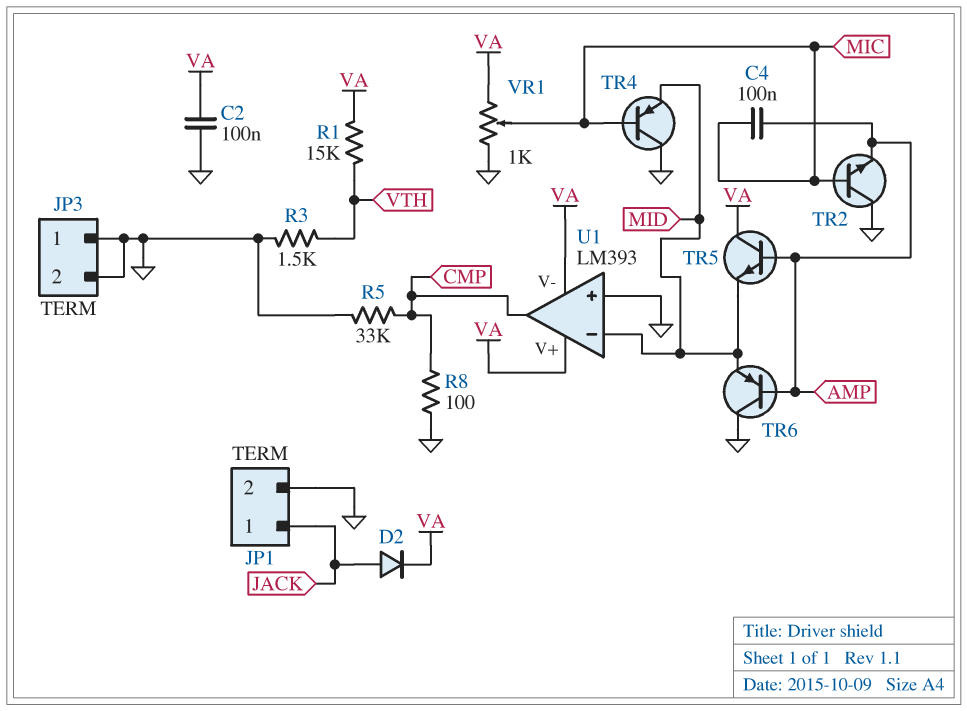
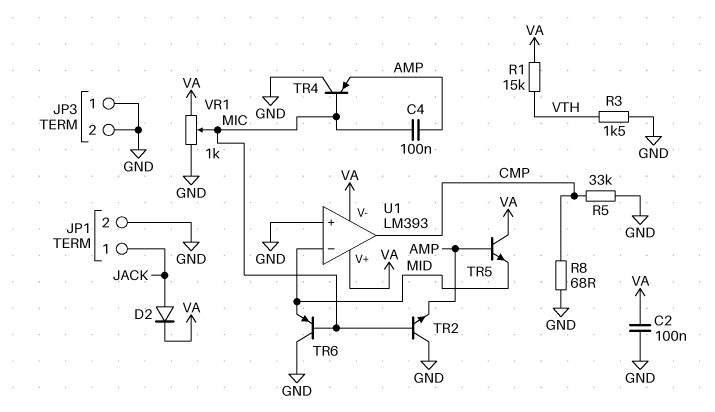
R8: 100 (CMP, GND) -> 68 (CMP, GND)
TR4: PNP (B MIC, C GND, E MID) -> PNP (B MIC, C GND, E AMP)
TR6: PNP (B AMP, C GND, E MID) -> PNP (B MIC, C GND, E MID)

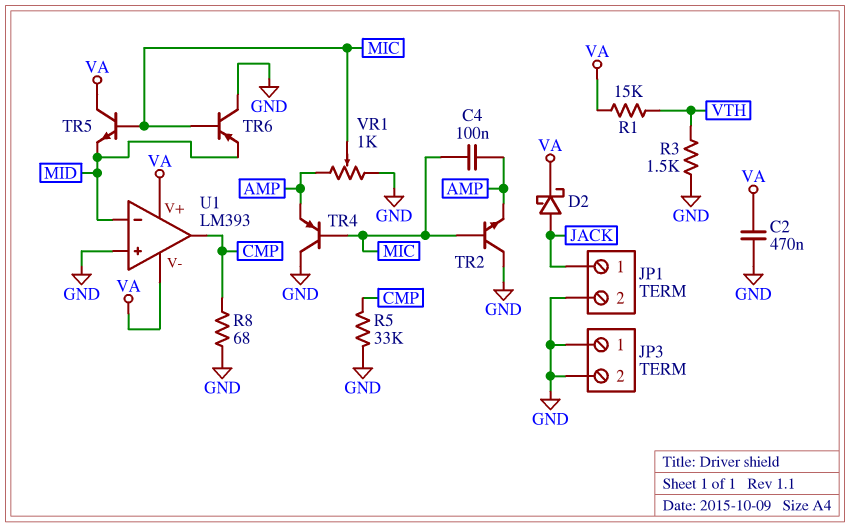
C2: 100nF (GND, VA) -> 470nF (GND, VA)
D2: diode (A JACK, K VA) -> schottky (A JACK, K VA)
TR5: NPN (B AMP, C VA, E MID) -> NPN (B MIC, C VA, E MID)
VR1: 1k (GND, VA, wiper MIC) -> 1k (AMP, GND, wiper MIC)

